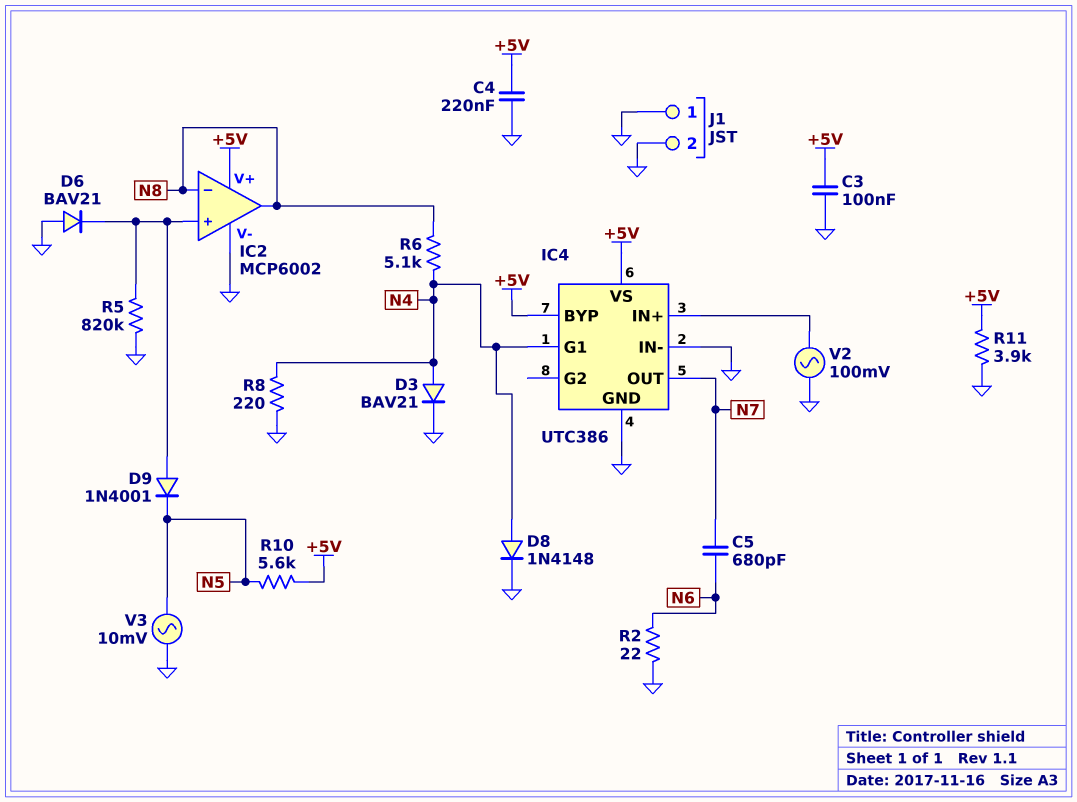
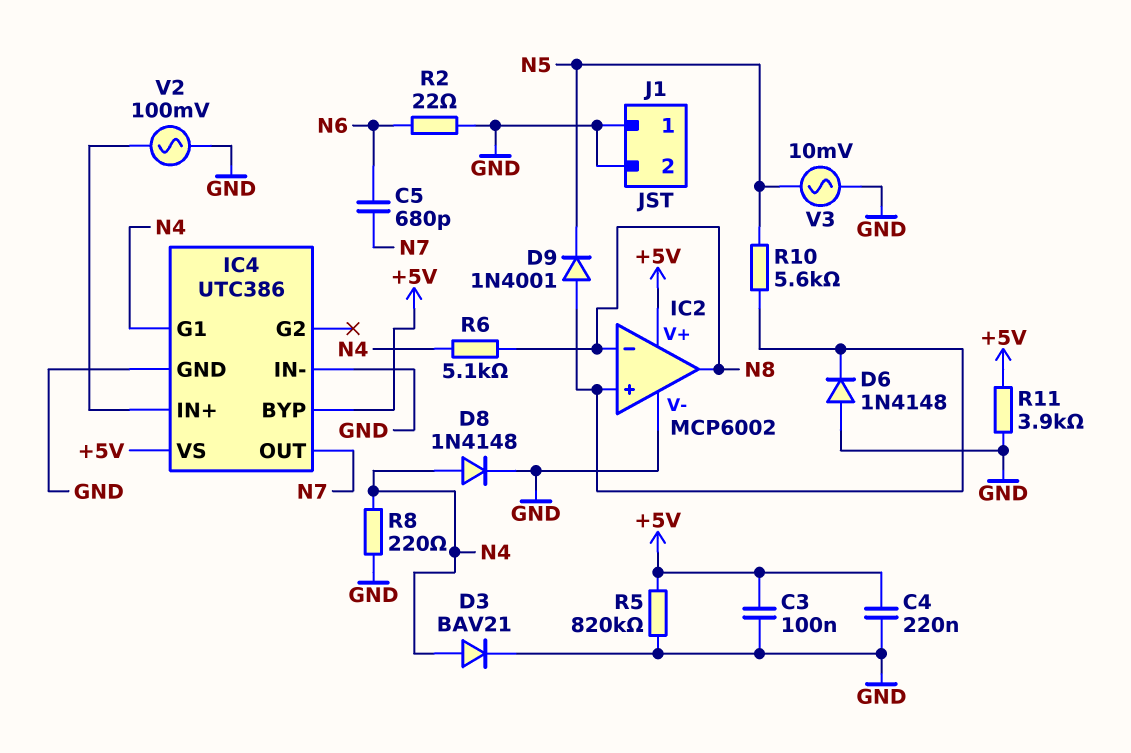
D6: diode BAV21 (A GND, K IC2/in+) -> diode 1N4148 (A GND, K IC2/in+)
R5: 820k (GND, IC2/in+) -> 820k (+5V, GND)
R10: 5.6k (+5V, N5) -> 5.6k (IC2/in+, N5)

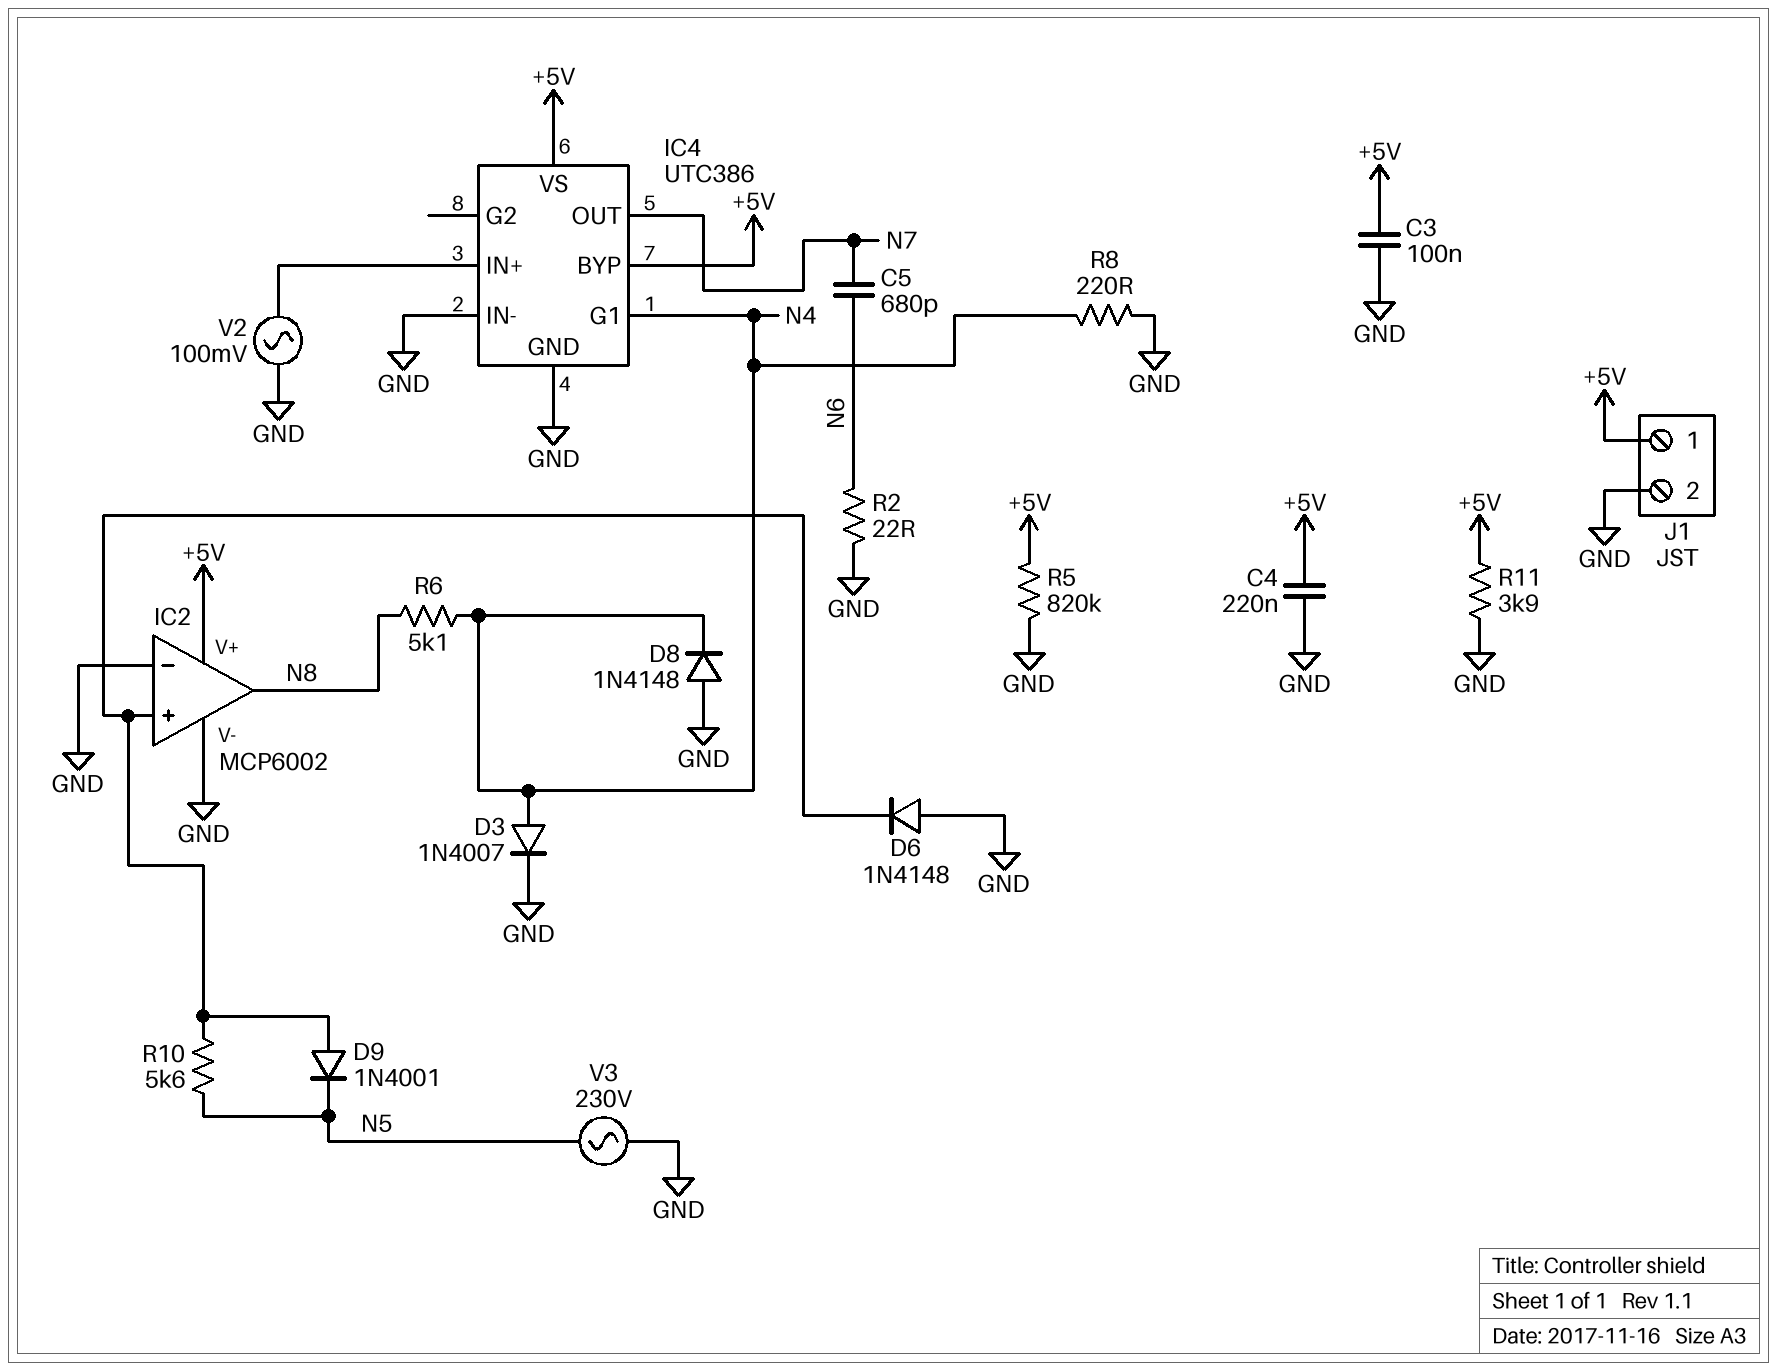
D3: diode BAV21 (A N4, K GND) -> diode 1N4007 (A N4, K GND)
D8: diode 1N4148 (A N4, K GND) -> diode 1N4148 (A GND, K N4)
IC2 pin in-: N8 -> GND
J1 pin 1: GND -> +5V
V3: AC 10mV (GND, N5) -> AC 230V (GND, N5)

